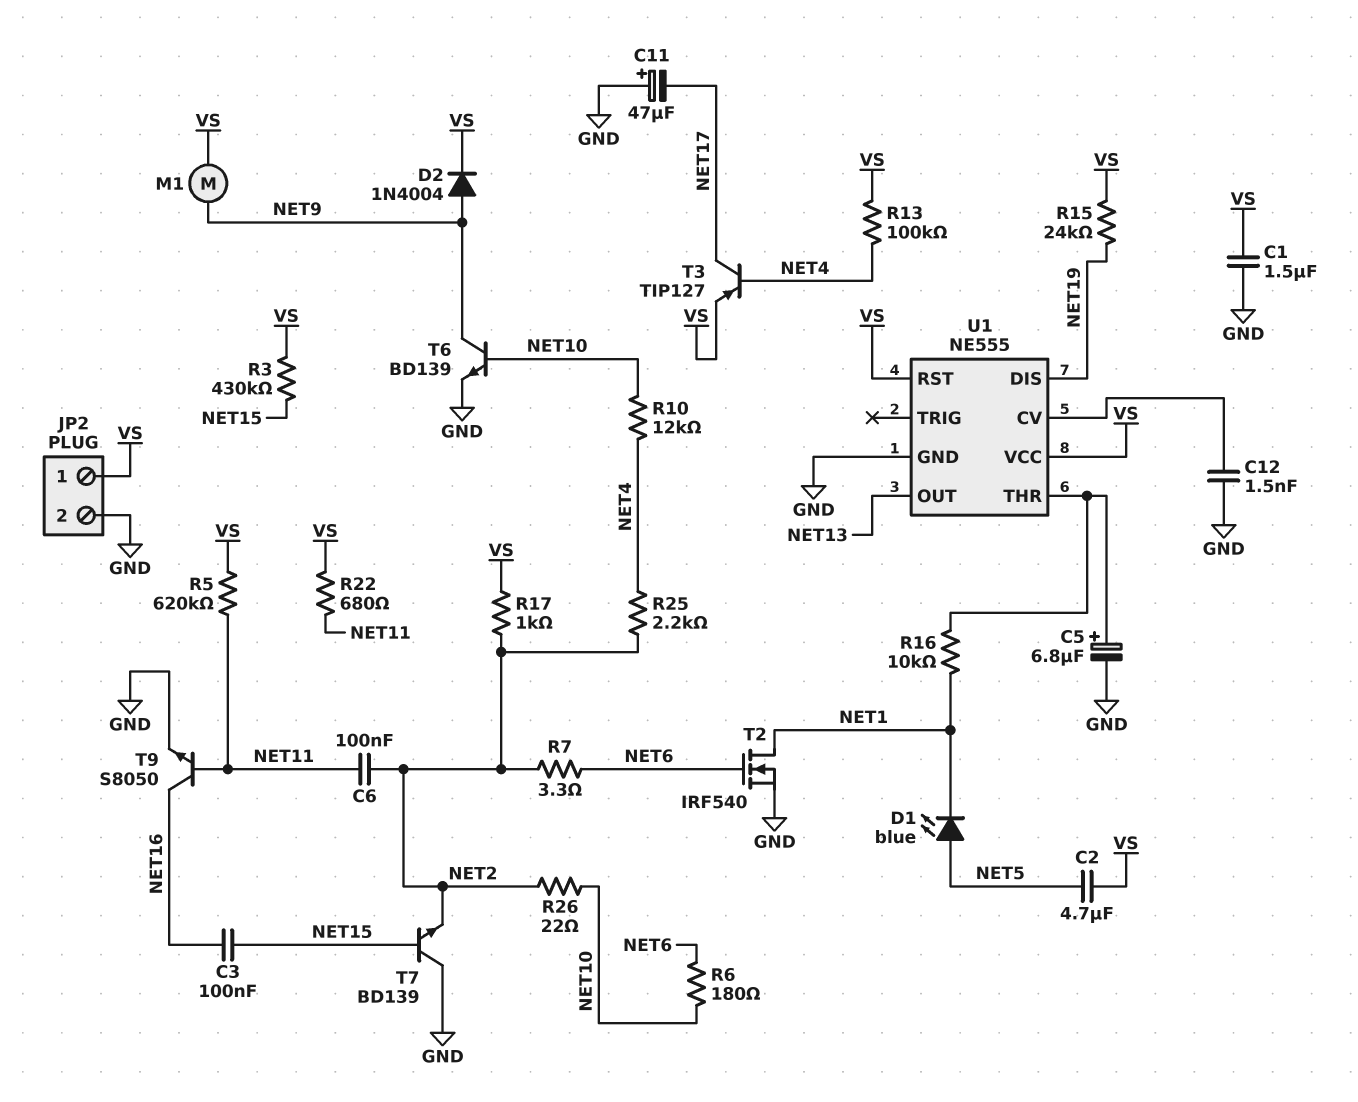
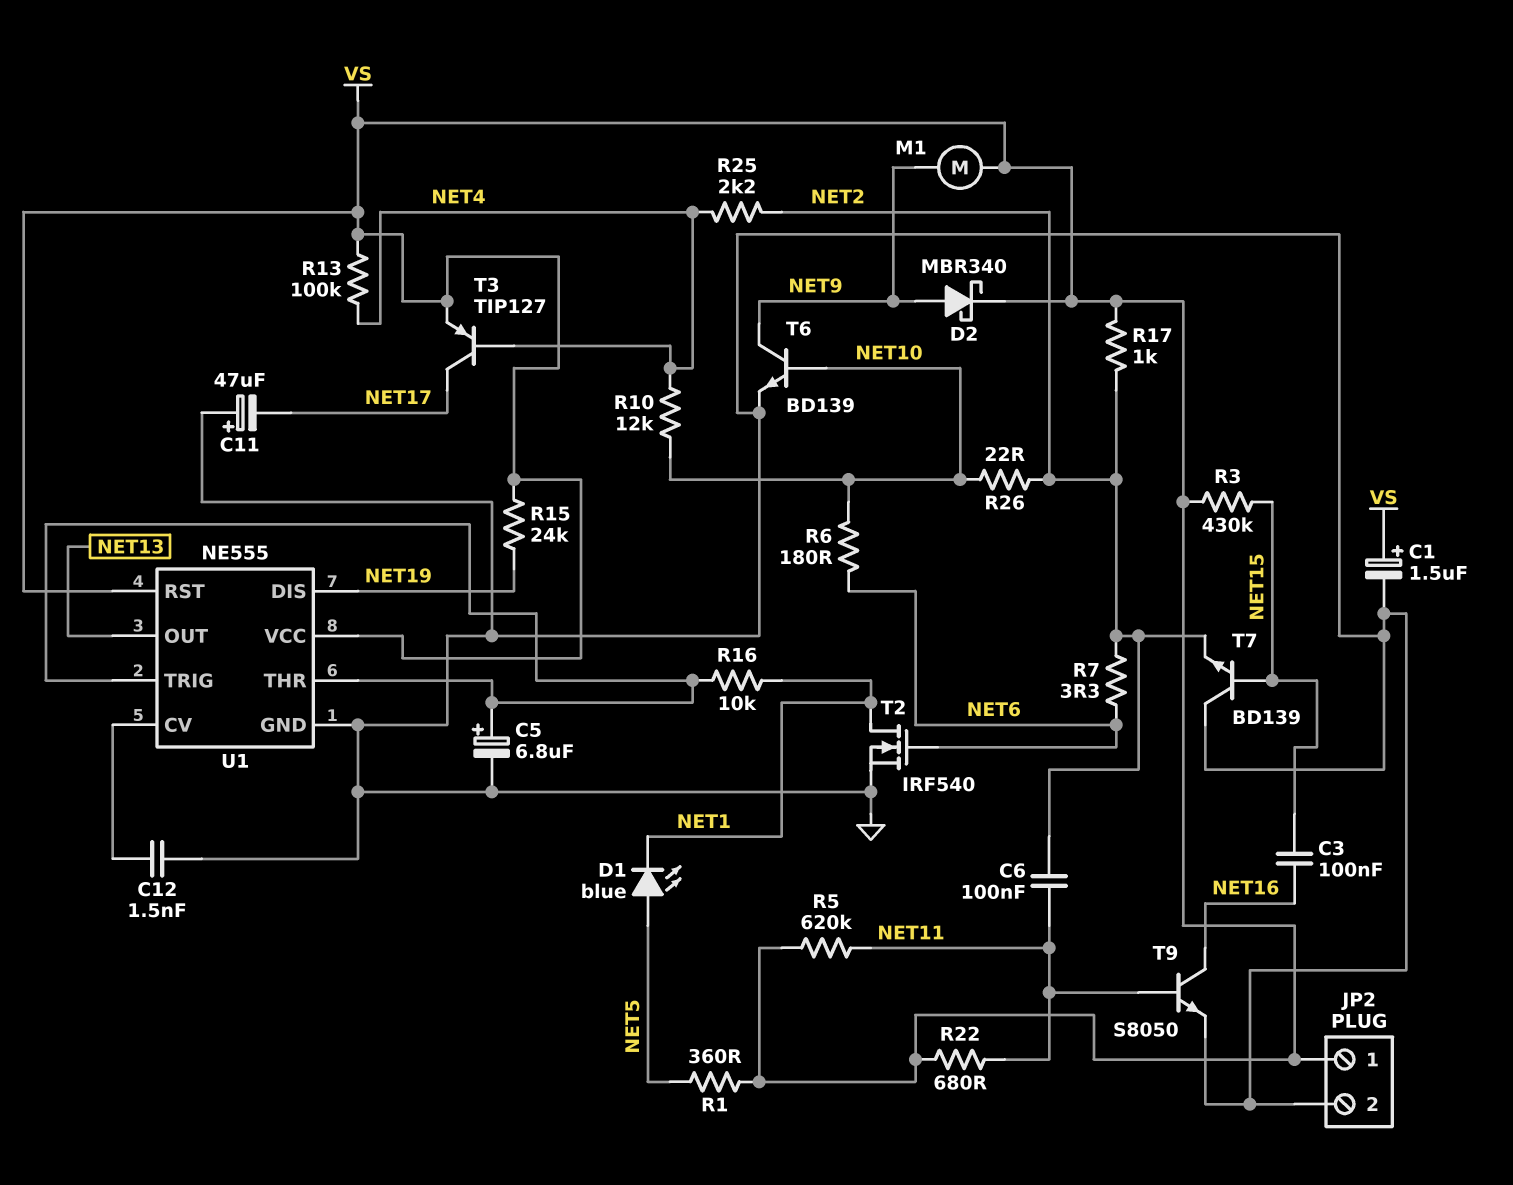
C1: 1.5uF (GND, VS) -> 1.5uF (plus VS, minus GND)
C2: 4.7uF (NET5, VS) -> none
D2: diode 1N4004 (A NET9, K VS) -> schottky MBR340 (A NET9, K VS)
R1: none -> 360 (NET5, VS)
U1 pin TRIG: none -> U1/THR

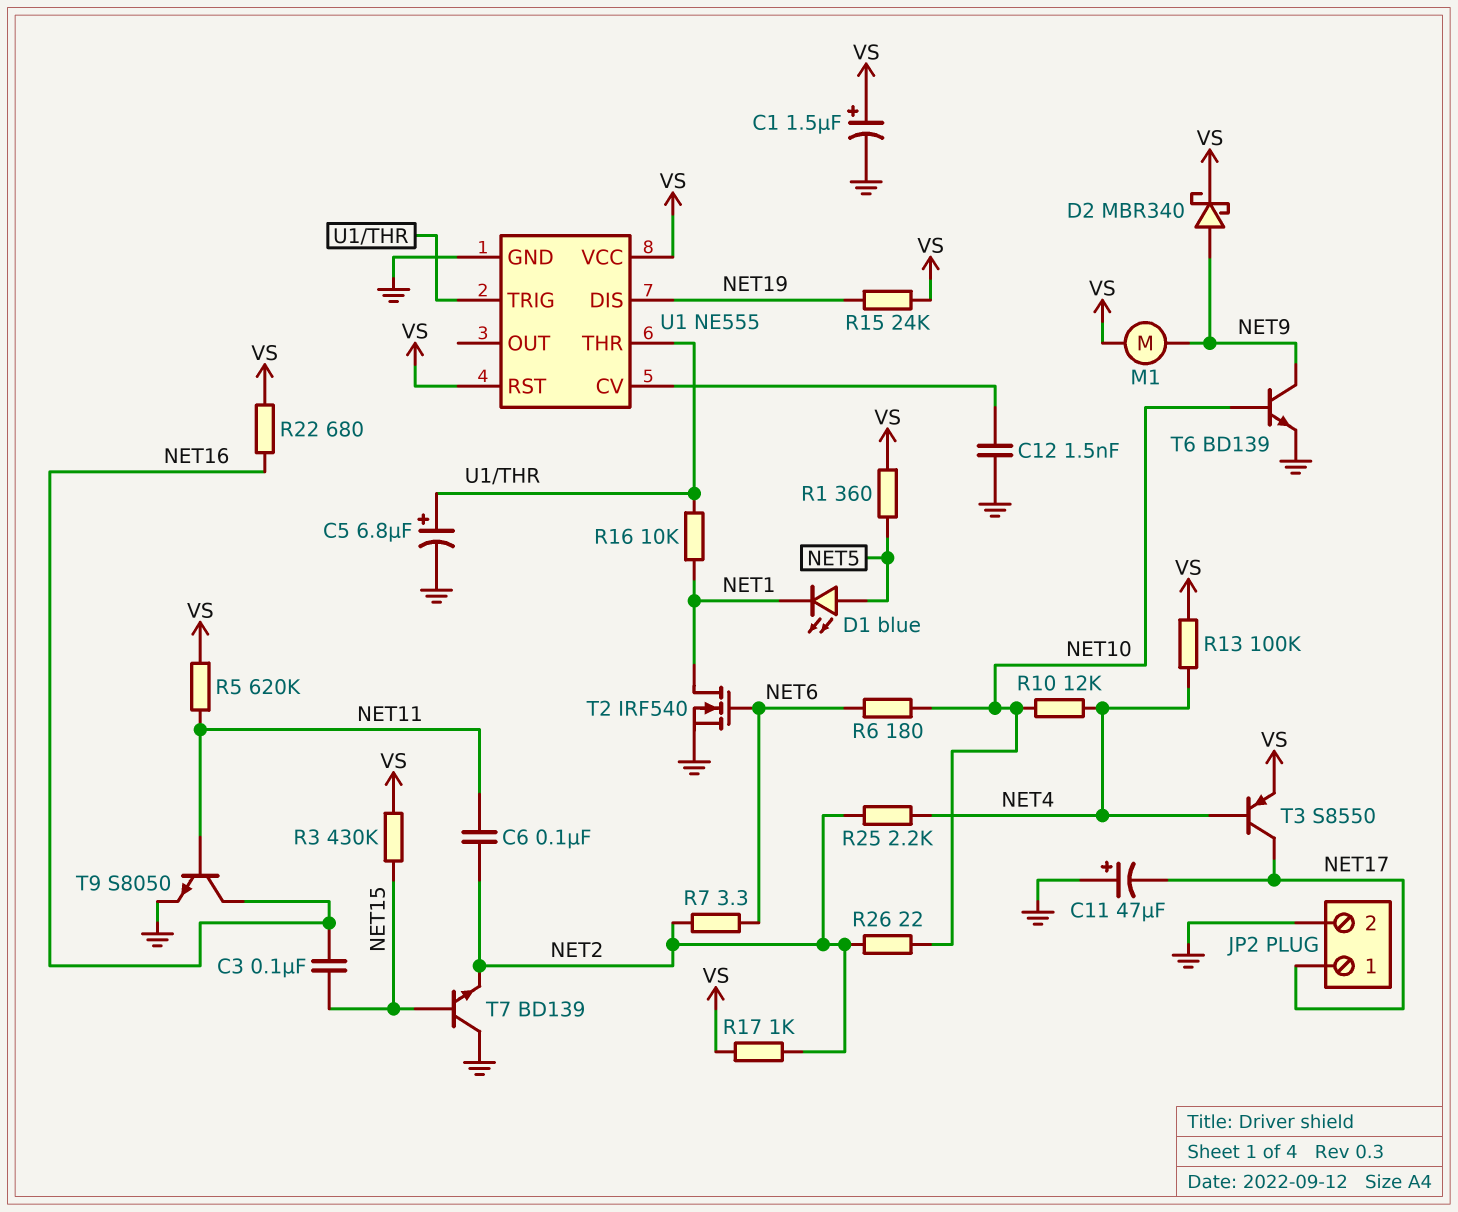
JP2 pin 1: VS -> NET17
R22: 680 (NET11, VS) -> 680 (NET16, VS)
T3: PNP TIP127 (B NET4, C NET17, E VS) -> PNP S8550 (B NET4, C NET17, E VS)
U1 pin OUT: NET13 -> none

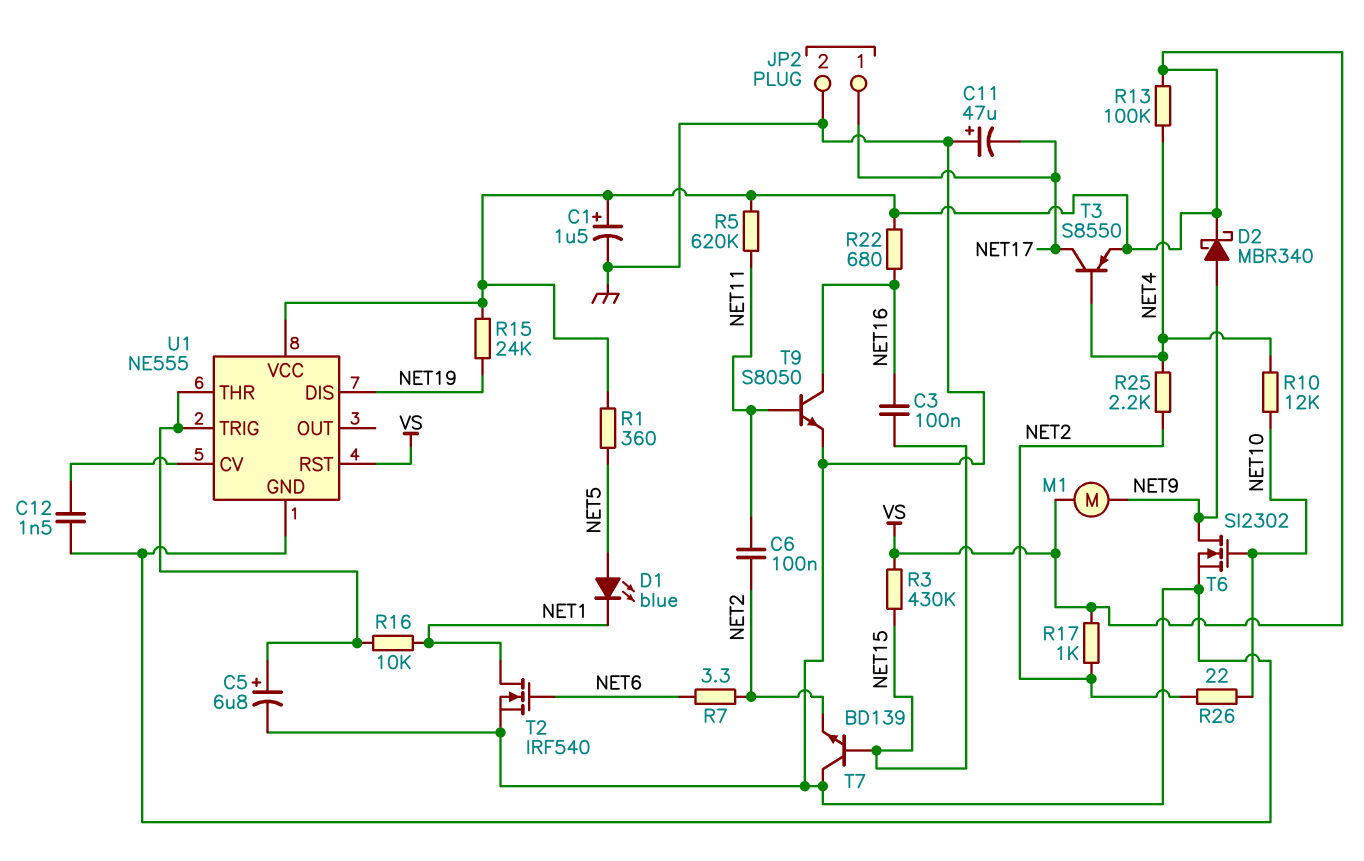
R6: 180 (NET6, NET10) -> none
T6: NPN BD139 (B NET10, C NET9, E GND) -> NMOS SI2302 (G NET10, D NET9, S GND)

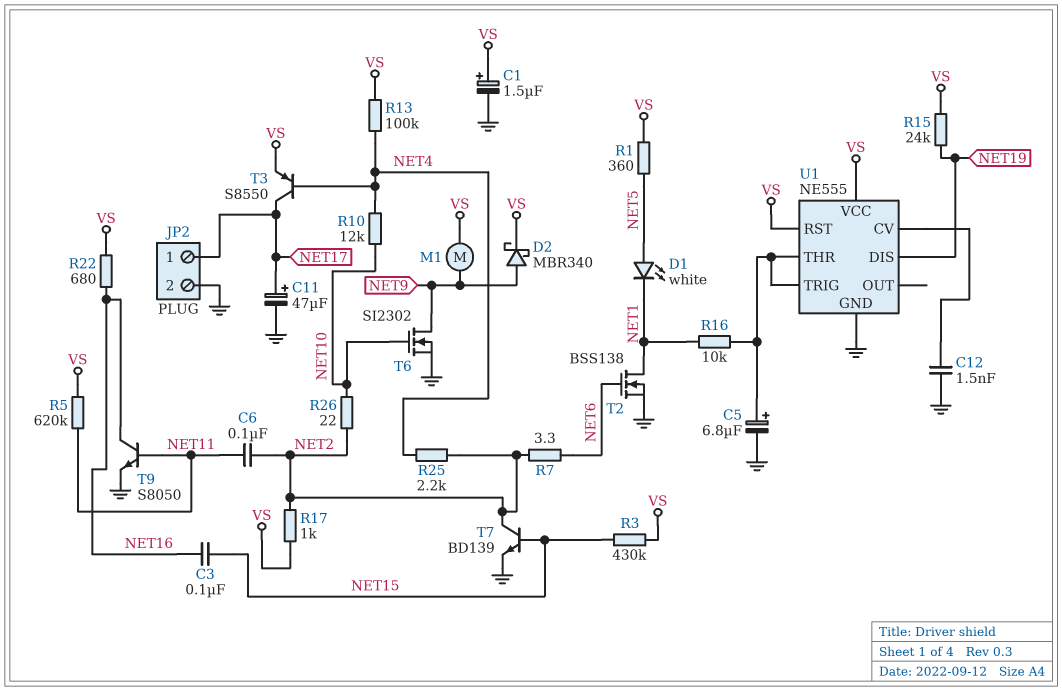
C11: 47uF (plus GND, minus NET17) -> 47uF (plus NET17, minus GND)
D1: LED blue (A NET5, K NET1) -> LED white (A NET5, K NET1)
T2: NMOS IRF540 (G NET6, D NET1, S GND) -> NMOS BSS138 (G NET6, D NET1, S GND)
T7: NPN BD139 (B NET15, C GND, E NET2) -> NPN BD139 (B NET15, C NET2, E GND)

